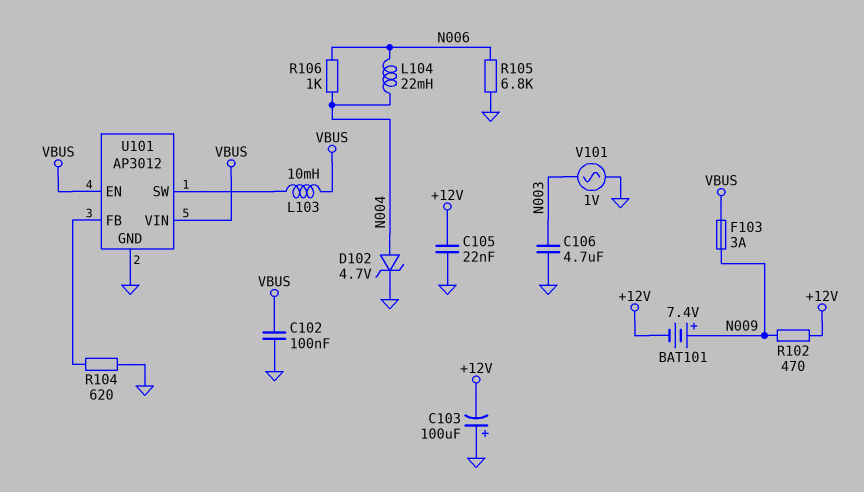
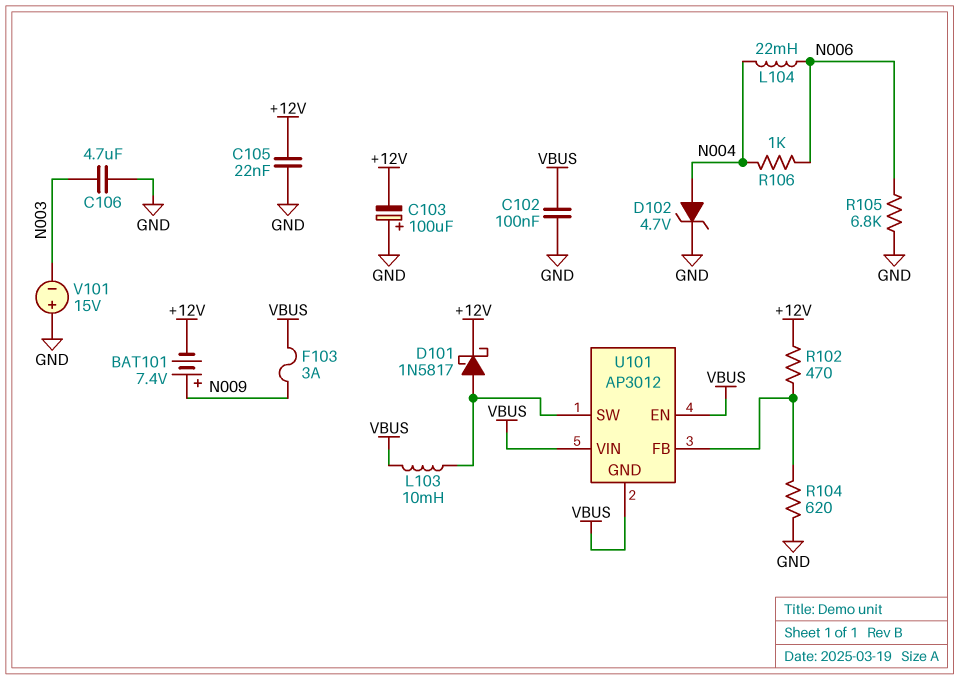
D101: none -> schottky 1N5817 (A U101/SW, K +12V)
R102: 470 (+12V, N009) -> 470 (+12V, U101/FB)
U101 pin GND: GND -> VBUS
V101: AC 1V (GND, N003) -> 15V (plus GND, minus N003)

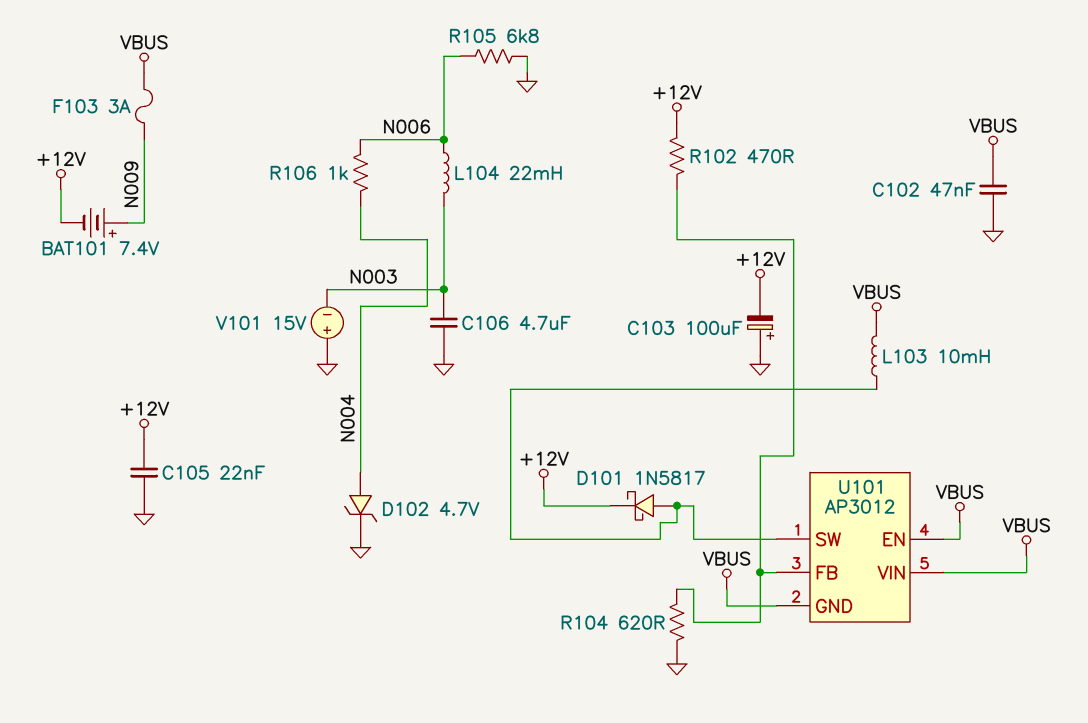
C102: 100nF (GND, VBUS) -> 47nF (GND, VBUS)
L104: 22mH (N004, N006) -> 22mH (N003, N006)

